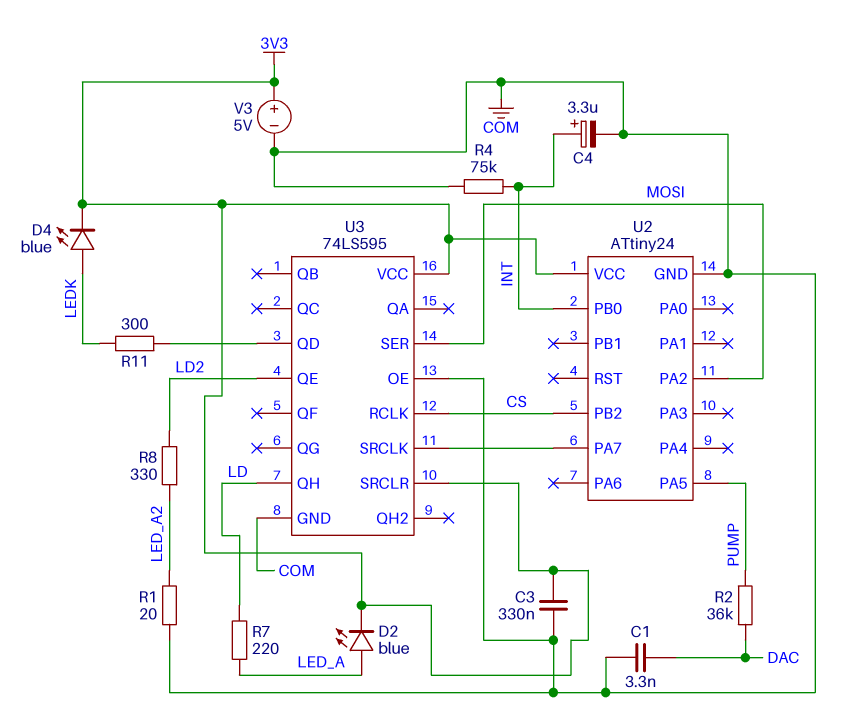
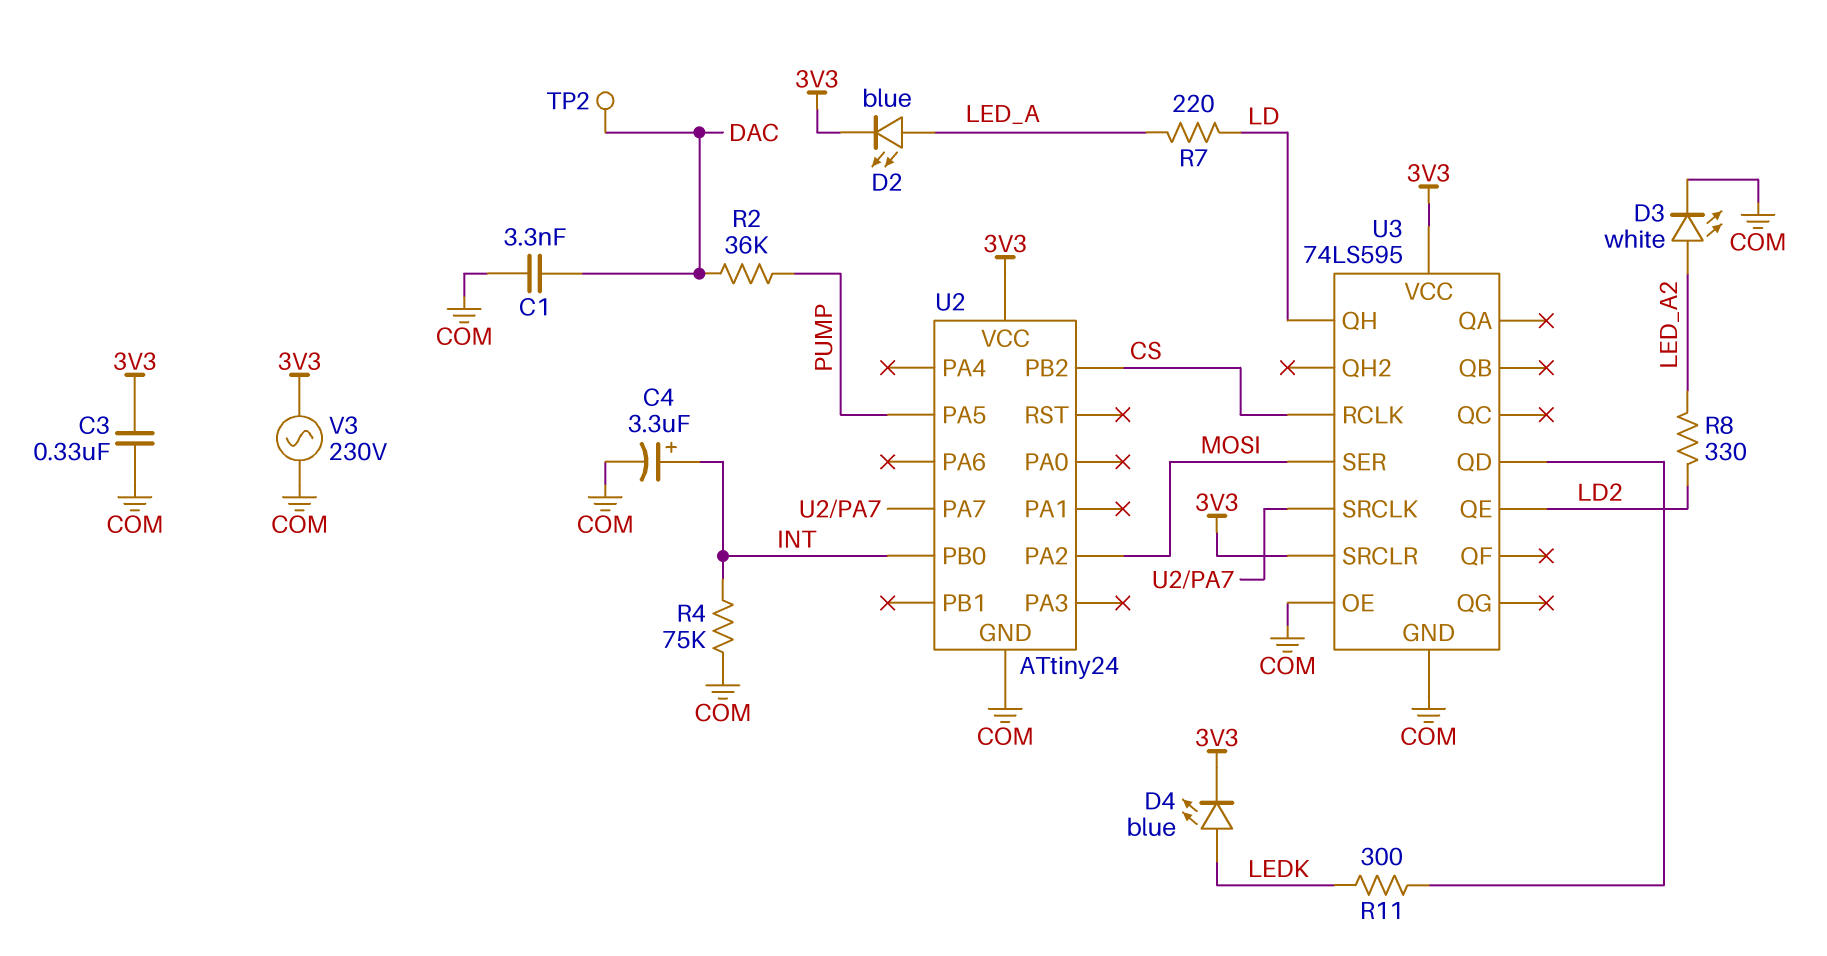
D3: none -> LED white (A LED_A2, K COM)
R1: 20 (COM, LED_A2) -> none
TP2: none -> test point (DAC)
V3: 5V (plus 3V3, minus COM) -> AC 230V (3V3, COM)

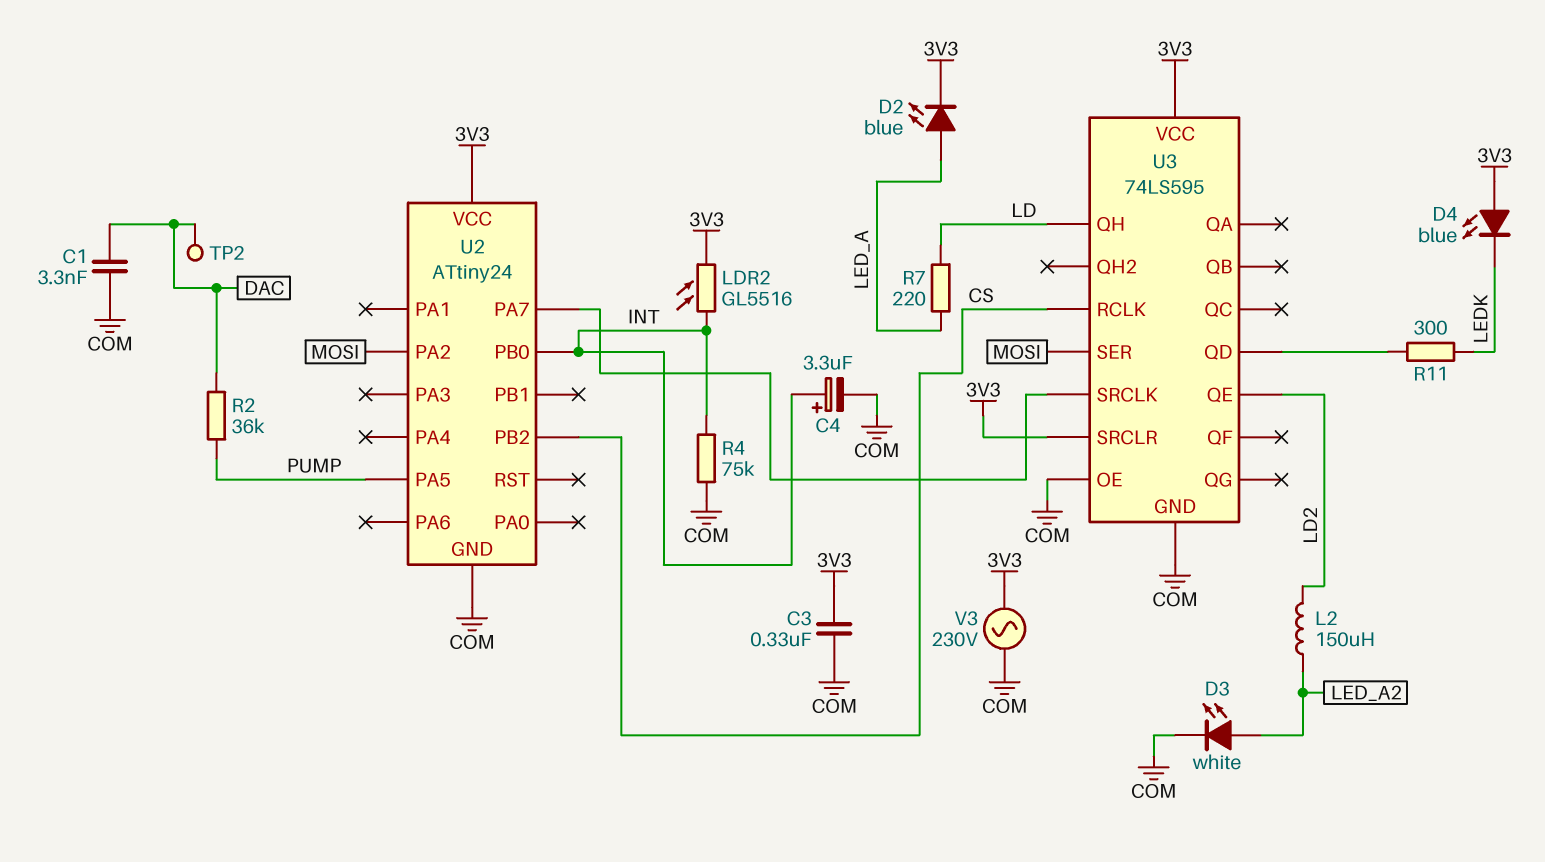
D4: LED blue (A LEDK, K 3V3) -> LED blue (A 3V3, K LEDK)
L2: none -> 150uH (LD2, LED_A2)
LDR2: none -> GL5516 (3V3, INT)
R8: 330 (LD2, LED_A2) -> none

